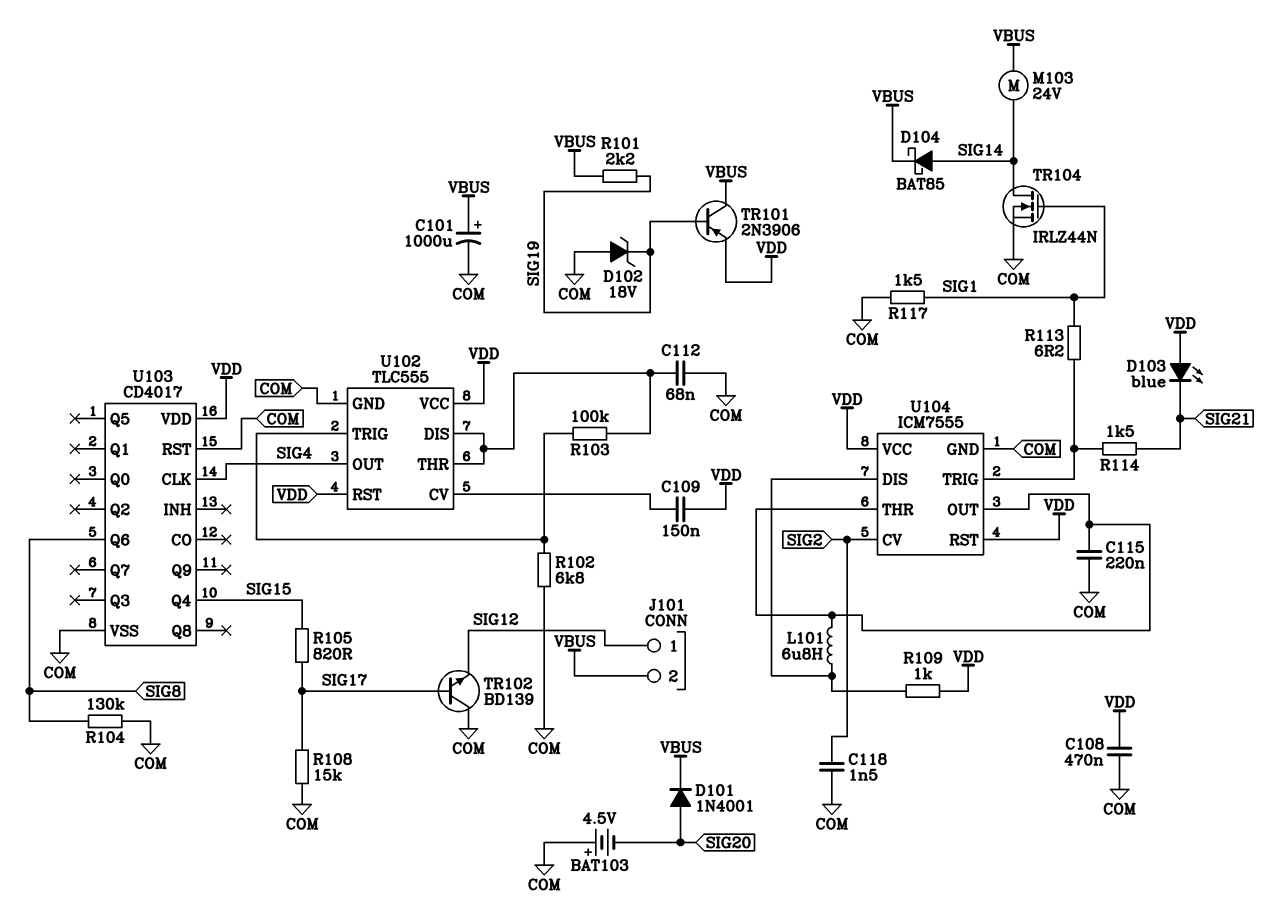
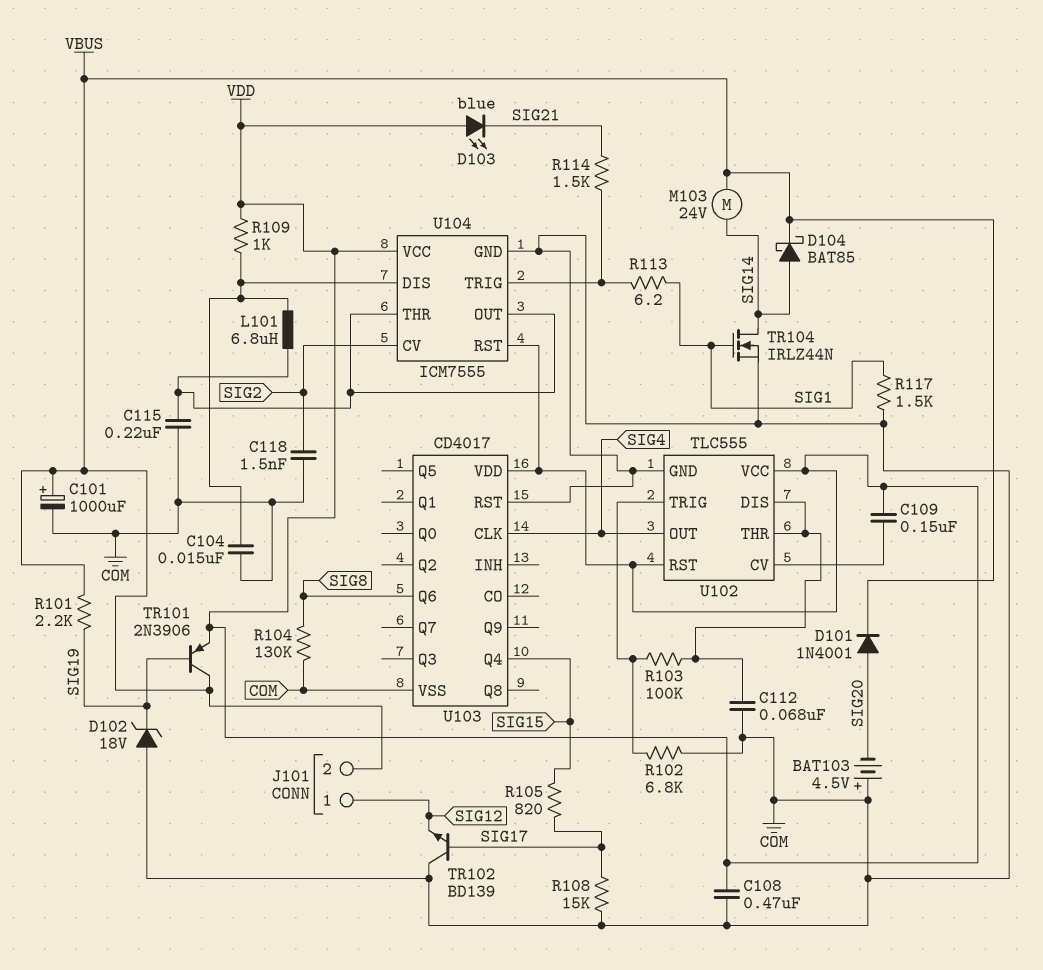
C104: none -> 15nF (COM, U104/DIS)

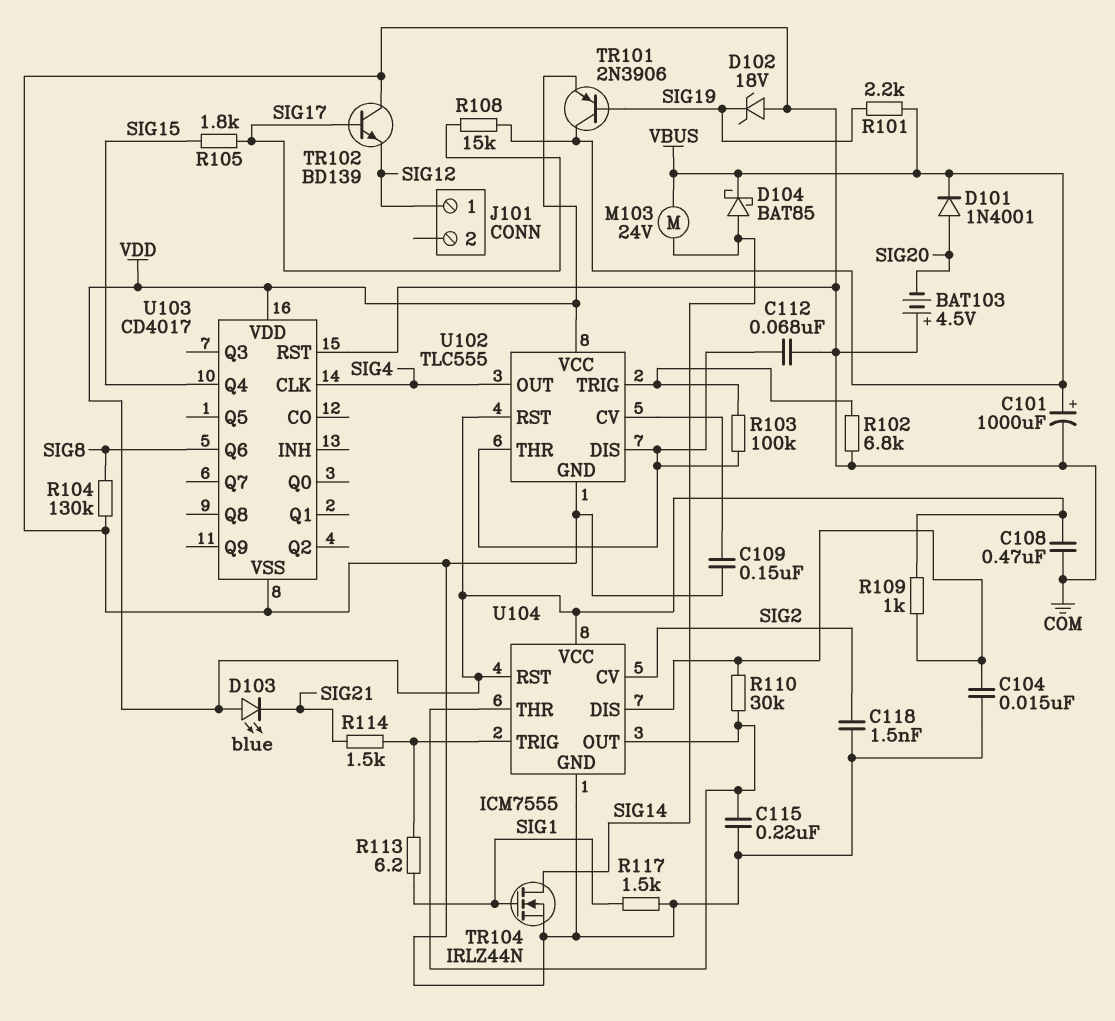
C109: 150nF (U102/CV, VDD) -> 150nF (COM, U102/CV)
J101 pin 2: VBUS -> none
L101: 6.8uH (U104/DIS, U104/OUT) -> none
R105: 820 (SIG15, SIG17) -> 1.8k (SIG15, SIG17)
R108: 15k (COM, SIG17) -> 15k (SIG17, VBUS)
R110: none -> 30k (U104/DIS, U104/OUT)

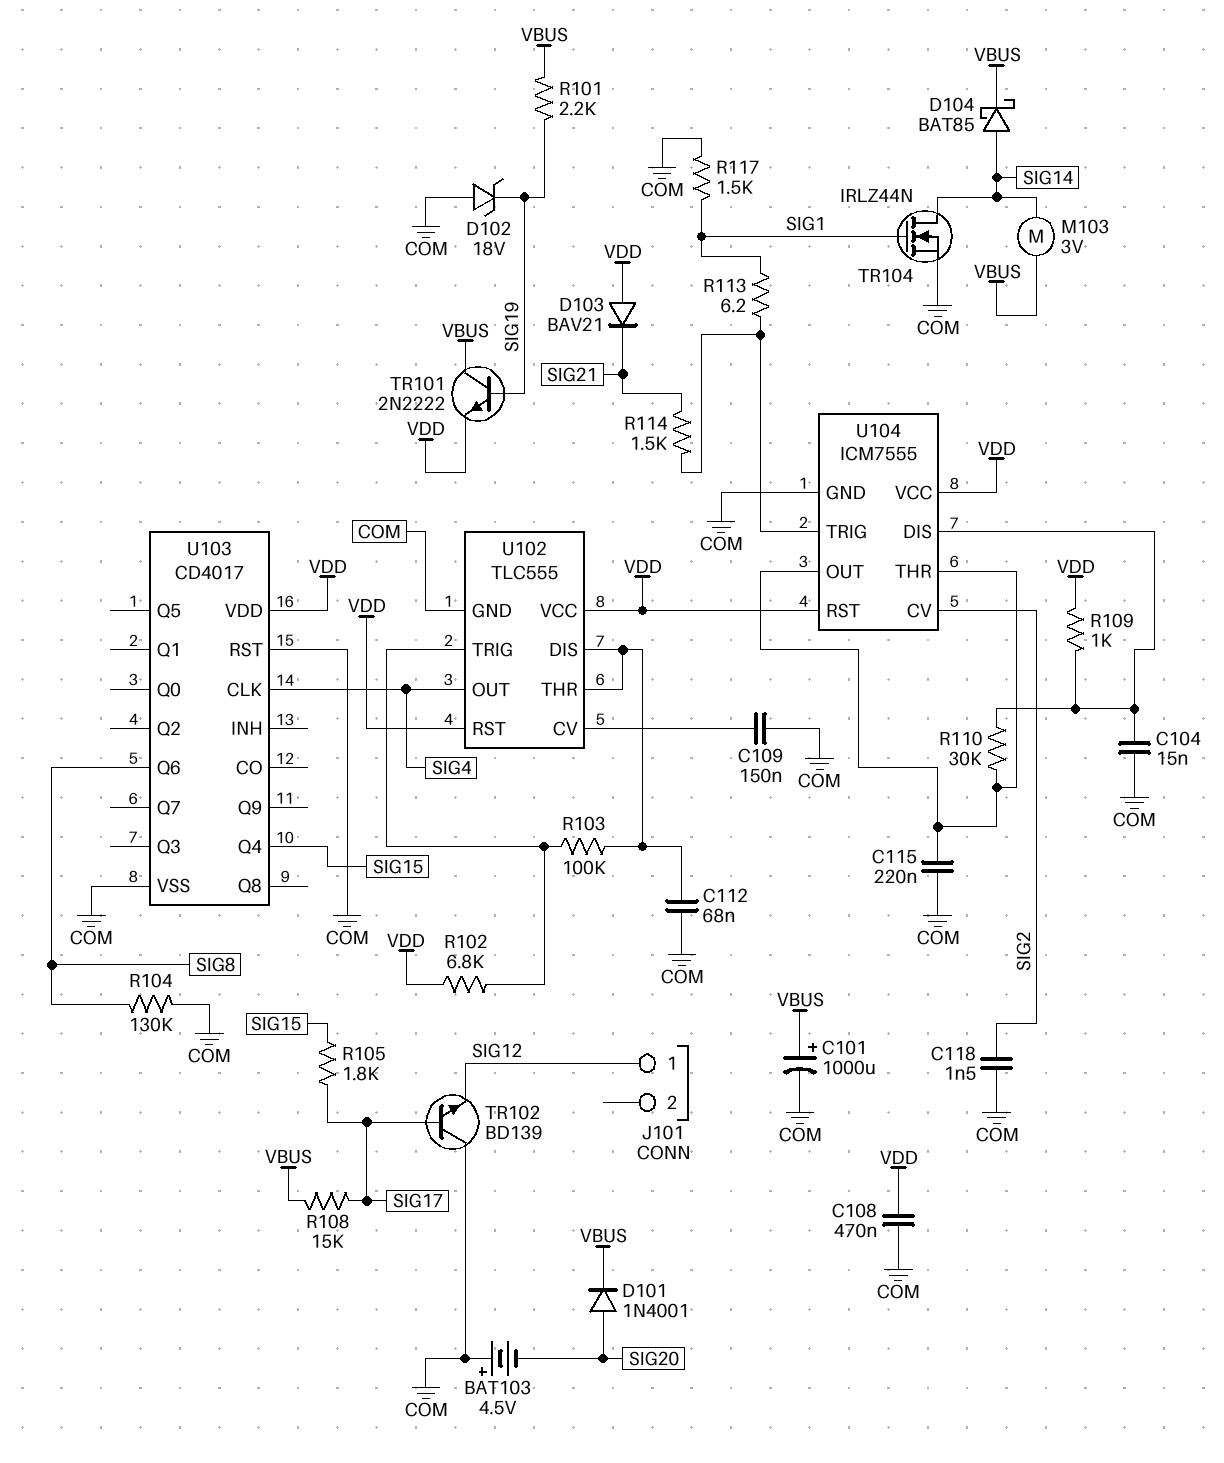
D103: LED blue (A VDD, K SIG21) -> diode BAV21 (A VDD, K SIG21)
M103: motor 24V (SIG14, VBUS) -> motor 3V (SIG14, VBUS)
R102: 6.8k (COM, U102/TRIG) -> 6.8k (U102/TRIG, VDD)
TR101: PNP 2N3906 (B SIG19, C VBUS, E VDD) -> NPN 2N2222 (B SIG19, C VBUS, E VDD)

